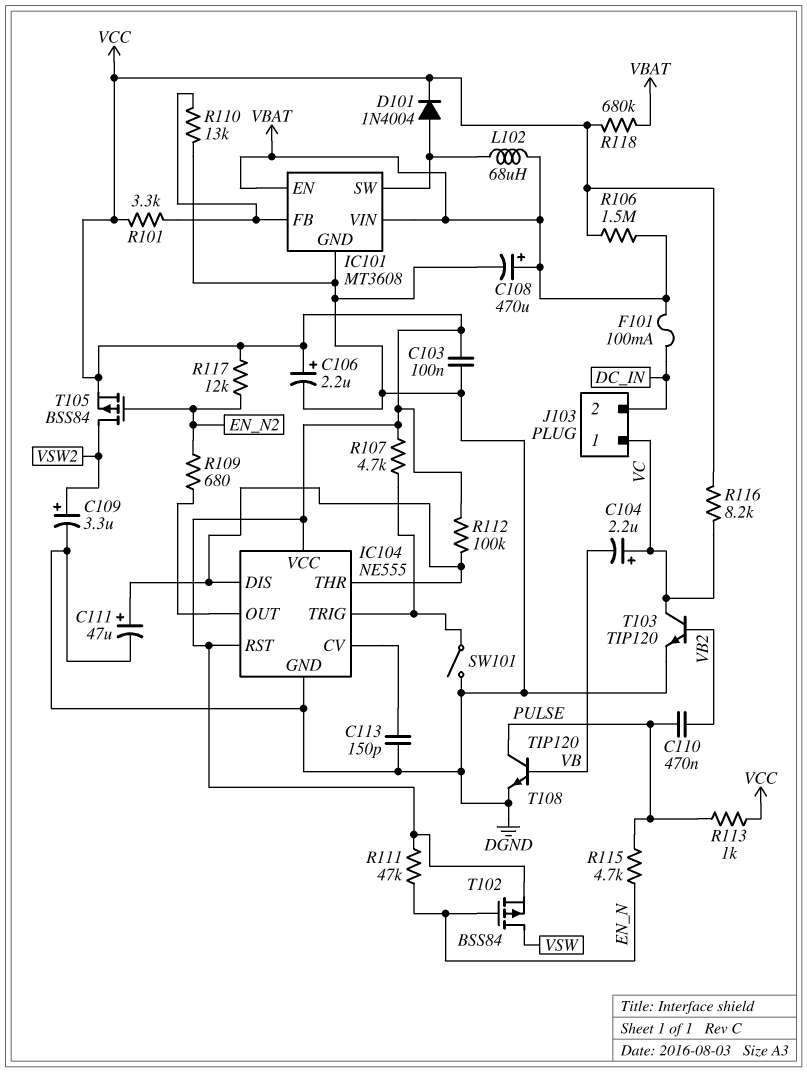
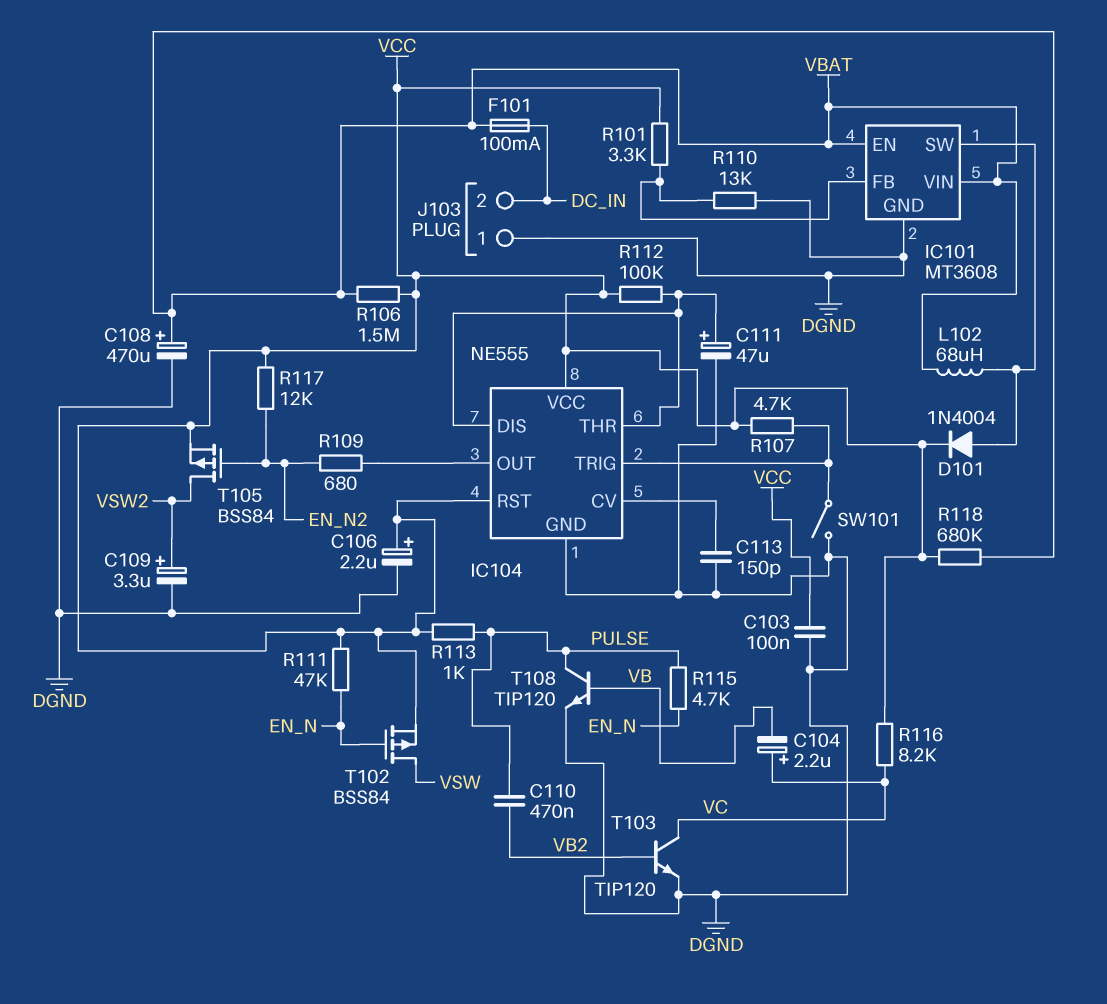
J103 pin 1: VC -> DGND

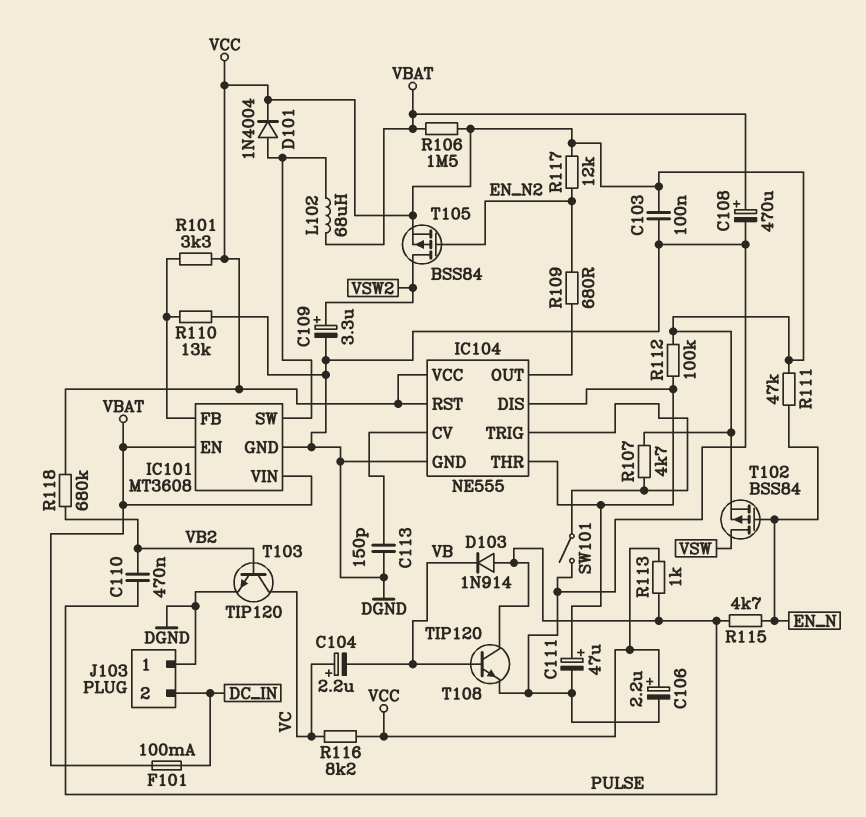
D103: none -> diode 1N914 (A PULSE, K VB)
R118: 680k (VBAT, VCC) -> 680k (VB2, VCC)

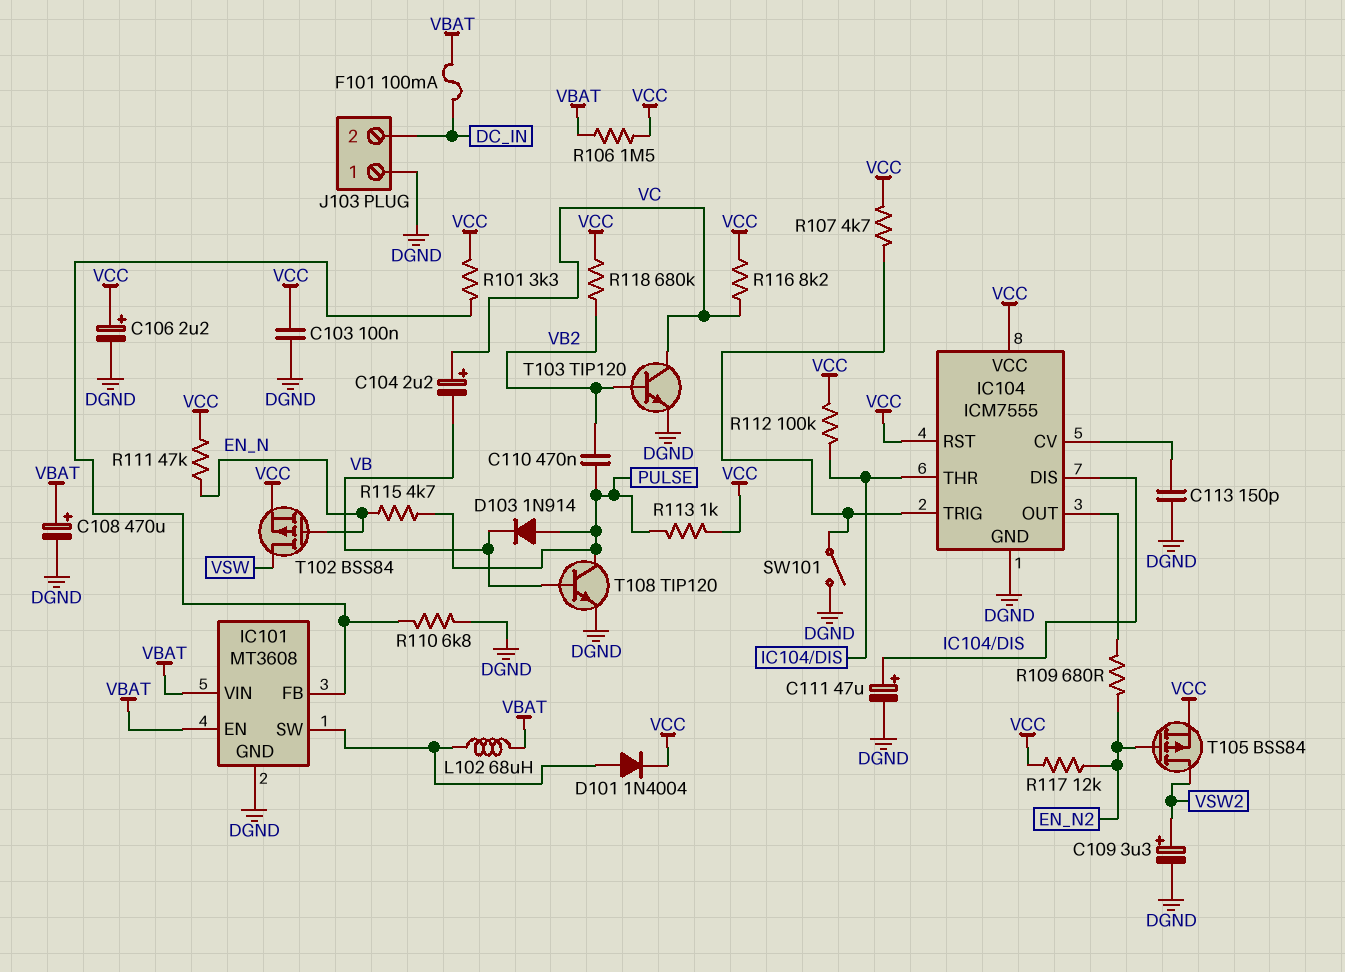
IC104: NE555 -> ICM7555
R110: 13k (DGND, IC101/FB) -> 6.8k (DGND, IC101/FB)

